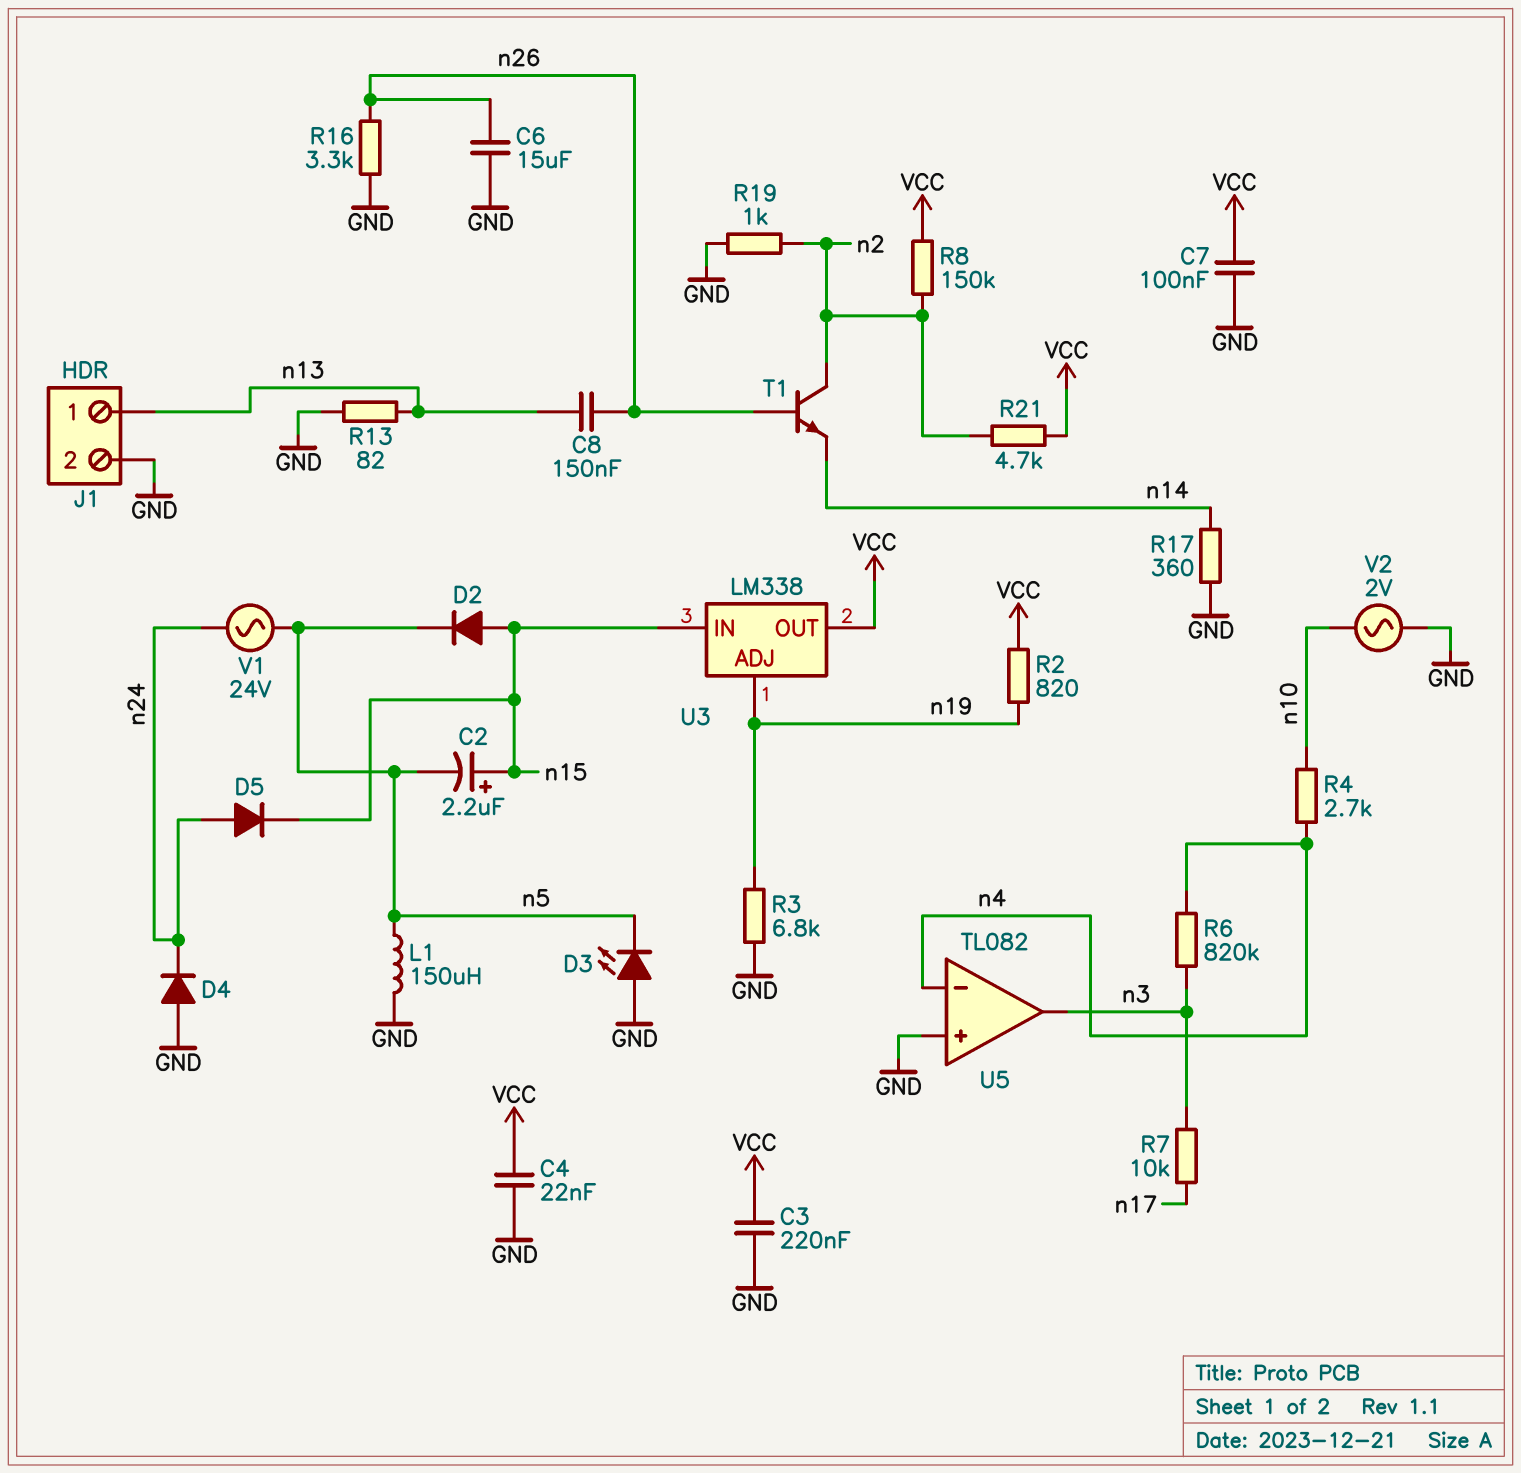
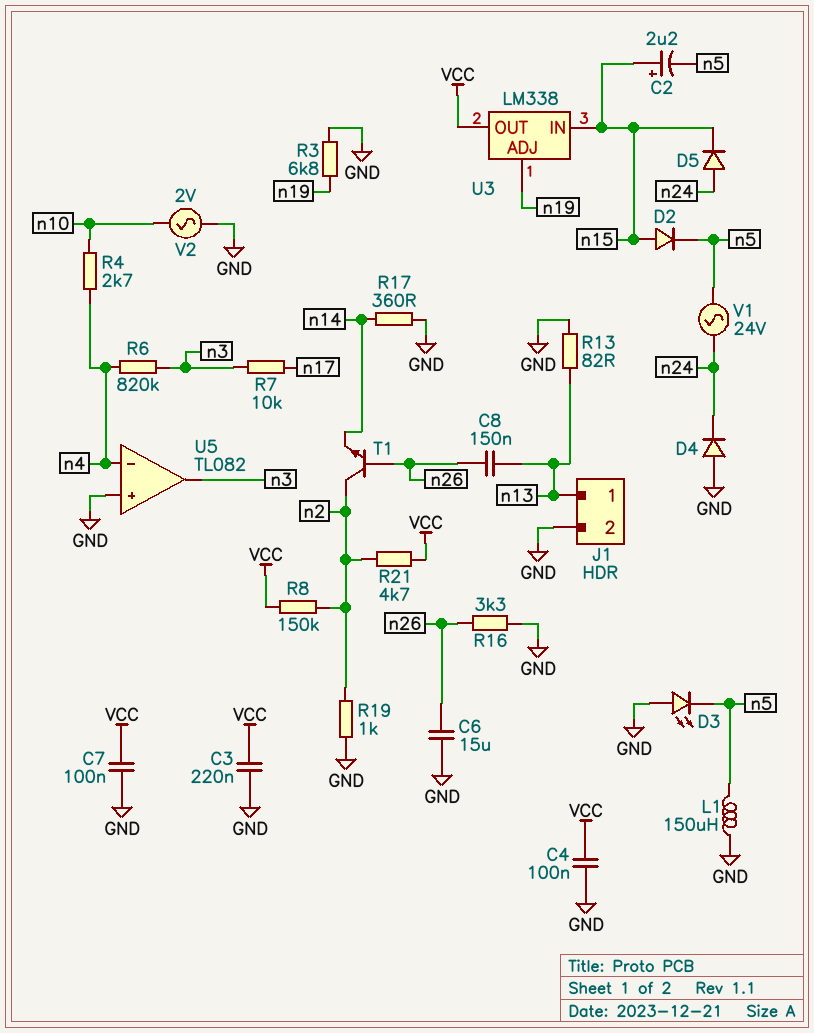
C4: 22nF (GND, VCC) -> 100nF (GND, VCC)
R2: 820 (VCC, n19) -> none

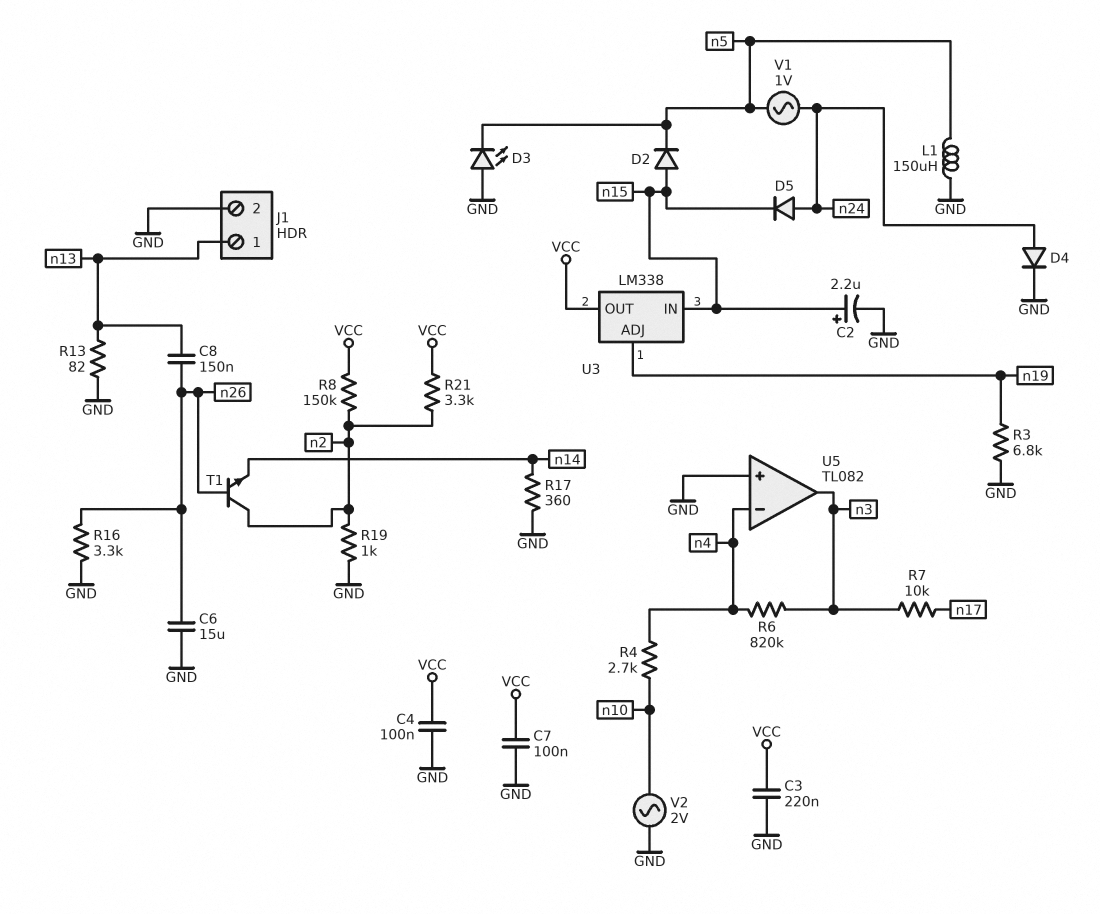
C2: 2.2uF (plus n15, minus n5) -> 2.2uF (plus n15, minus GND)
D4: diode (A GND, K n24) -> diode (A n24, K GND)
R21: 4.7k (VCC, n2) -> 3.3k (VCC, n2)
V1: AC 24V (n5, n24) -> AC 1V (n5, n24)

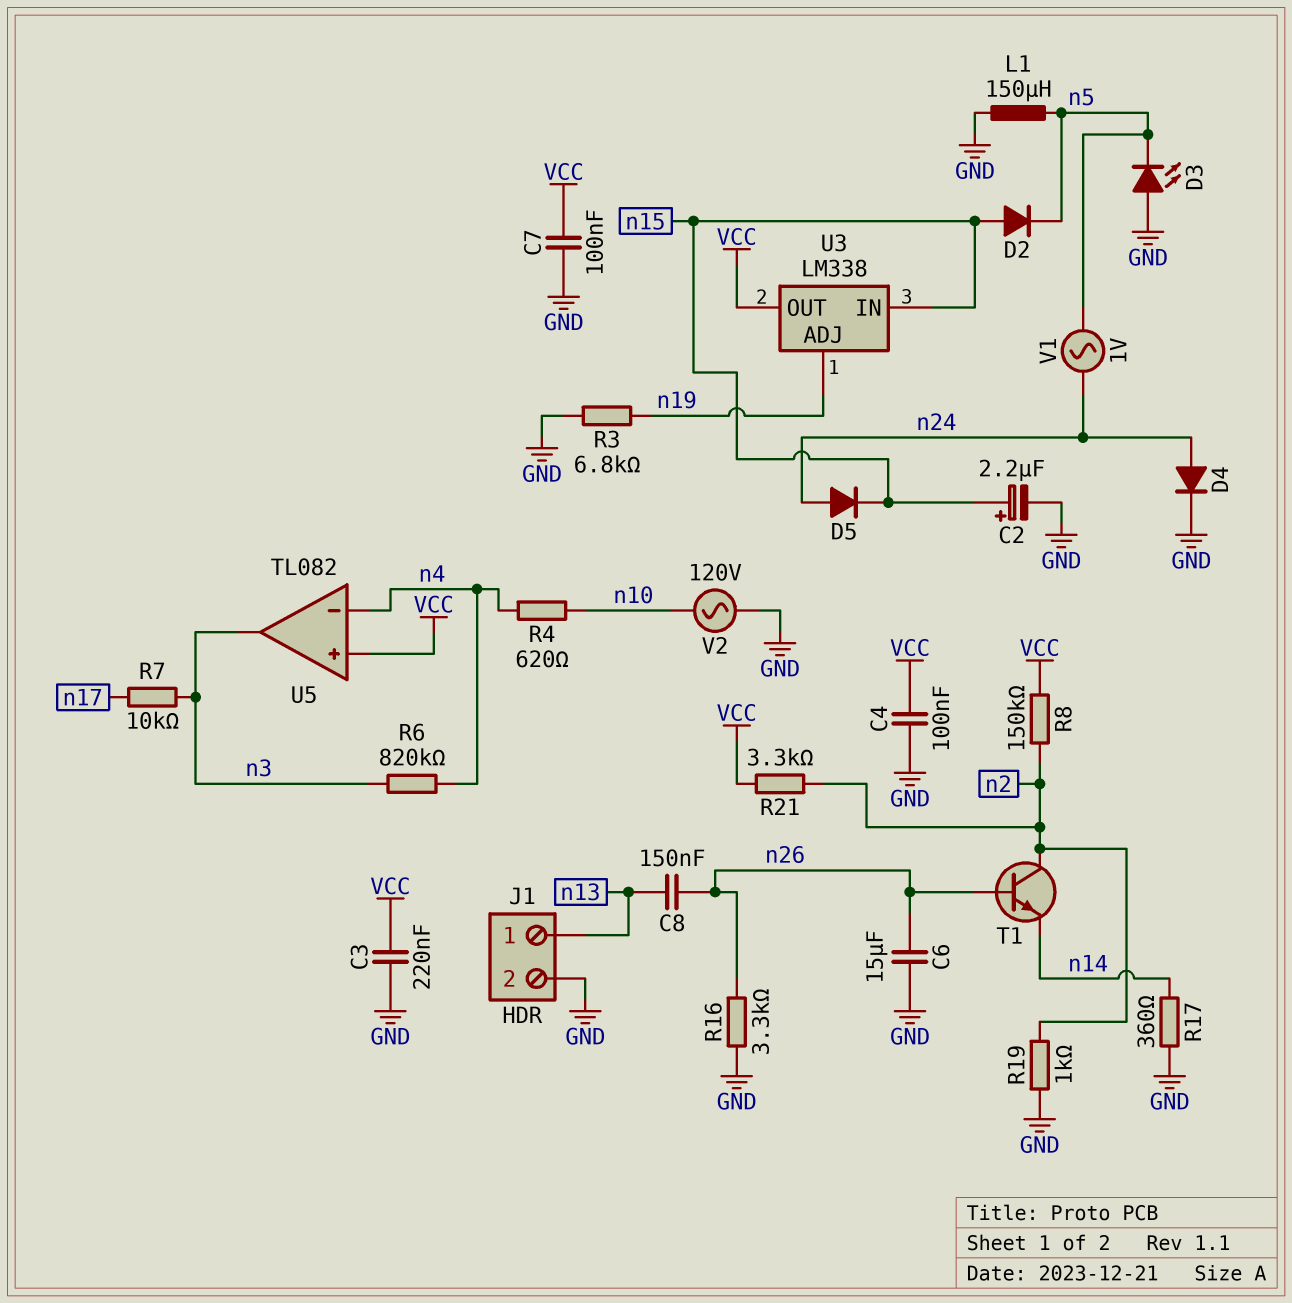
R4: 2.7k (n4, n10) -> 620 (n4, n10)
R13: 82 (GND, n13) -> none
U5 pin in+: GND -> VCC
V2: AC 2V (GND, n10) -> AC 120V (GND, n10)

